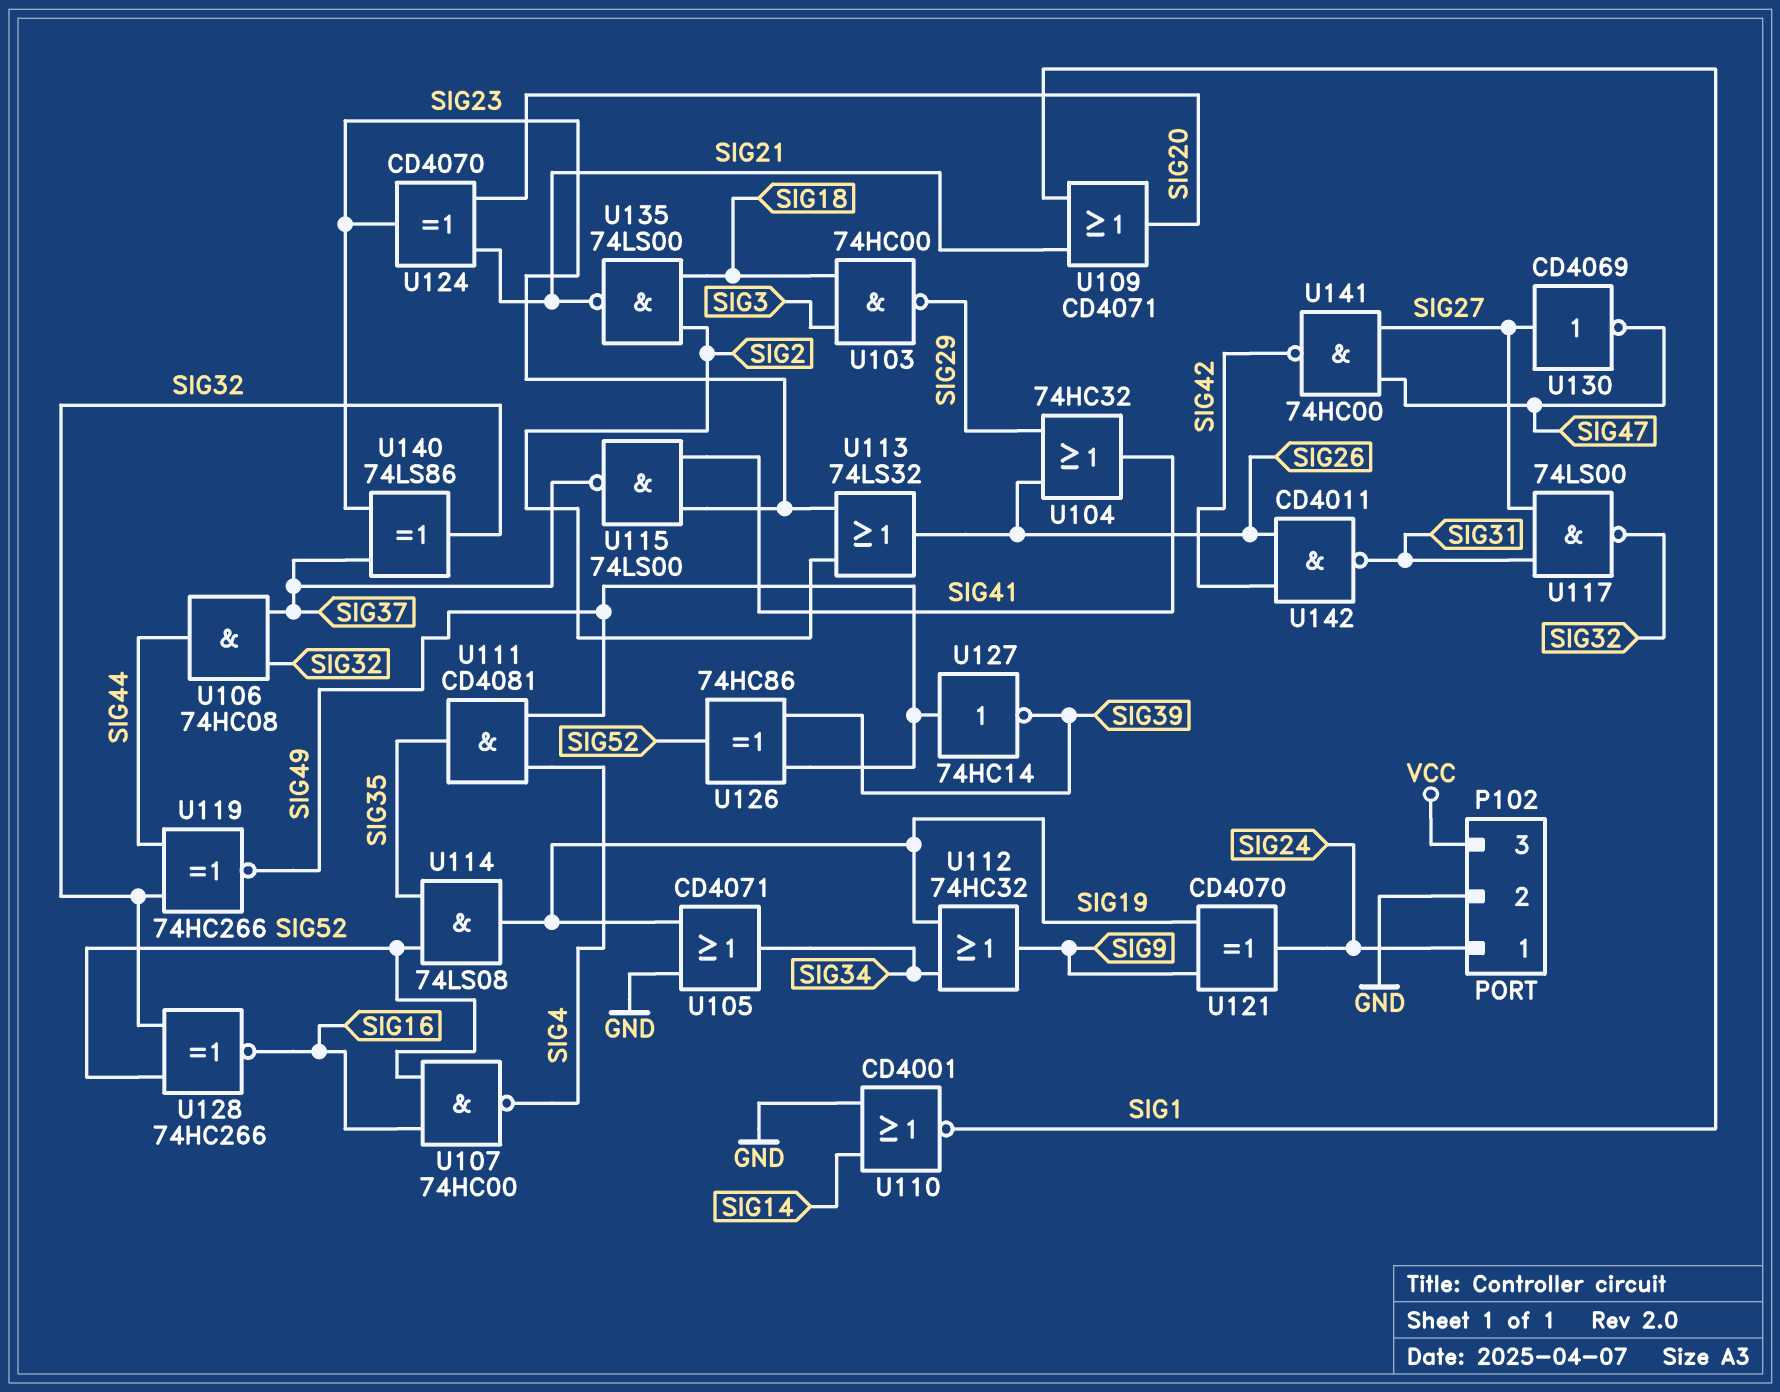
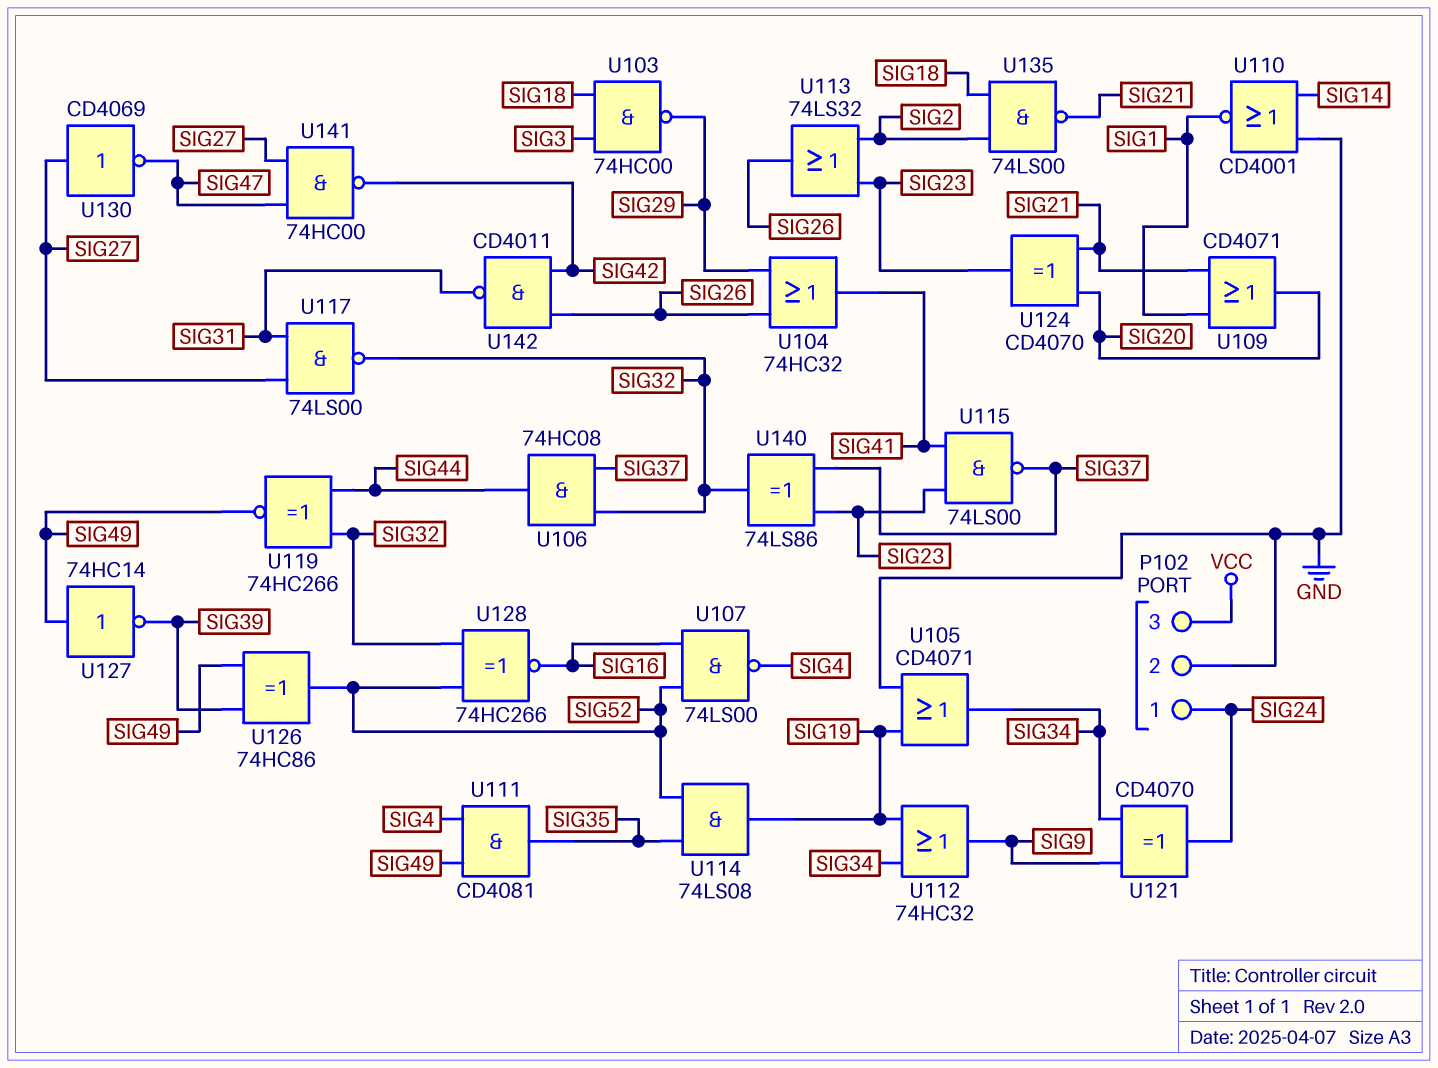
U107: NAND 74HC00 (in SIG16, in SIG52, out SIG4) -> NAND 74LS00 (in SIG16, in SIG52, out SIG4)
U121: XOR CD4070 (in SIG9, in SIG19, out SIG24) -> XOR CD4070 (in SIG9, in SIG34, out SIG24)

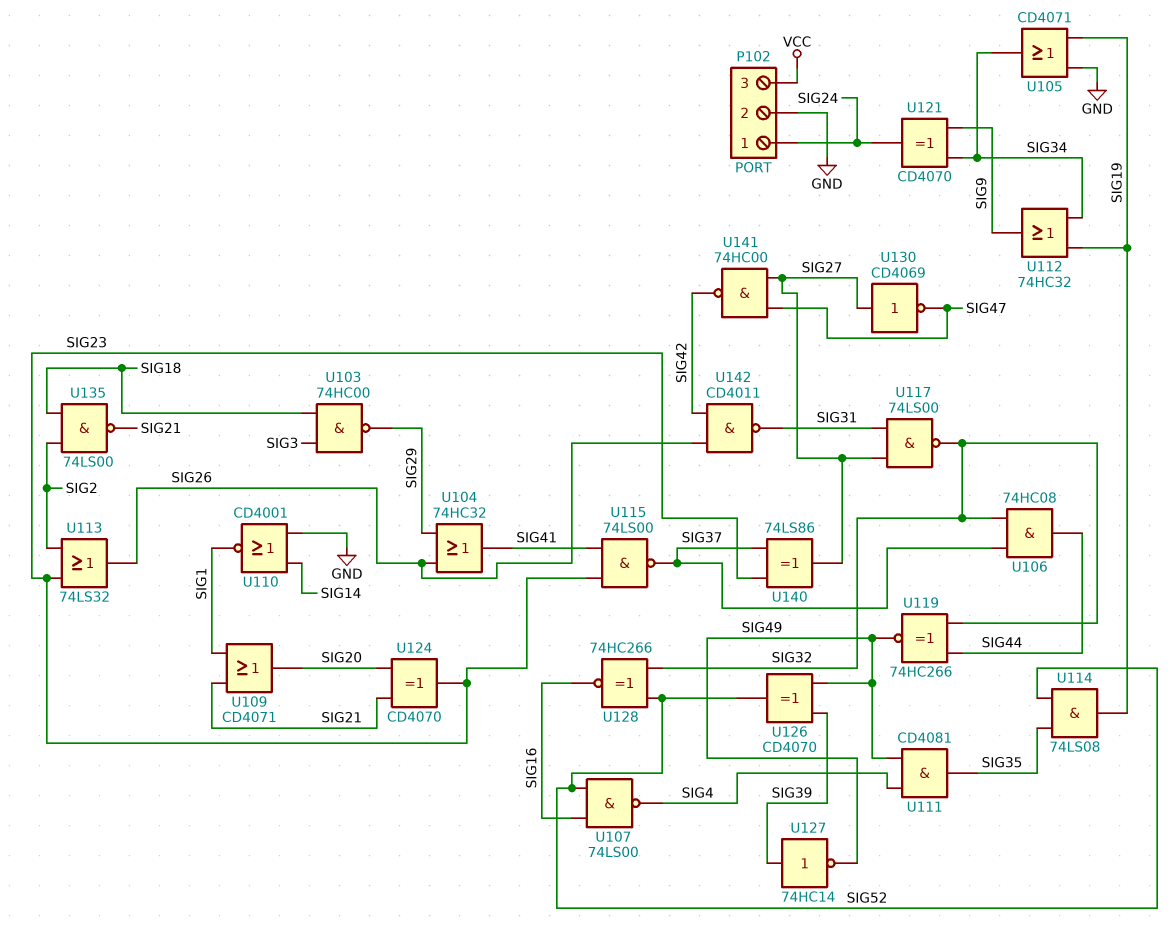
U126: XOR 74HC86 (in SIG39, in SIG49, out SIG52) -> XOR CD4070 (in SIG39, in SIG49, out SIG52)
U127: NOT 74HC14 (in SIG49, out SIG39) -> NOT 74HC14 (in SIG39, out SIG49)
U140: XOR 74LS86 (in SIG23, in SIG37, out SIG32) -> XOR 74LS86 (in SIG23, in SIG37, out SIG27)

